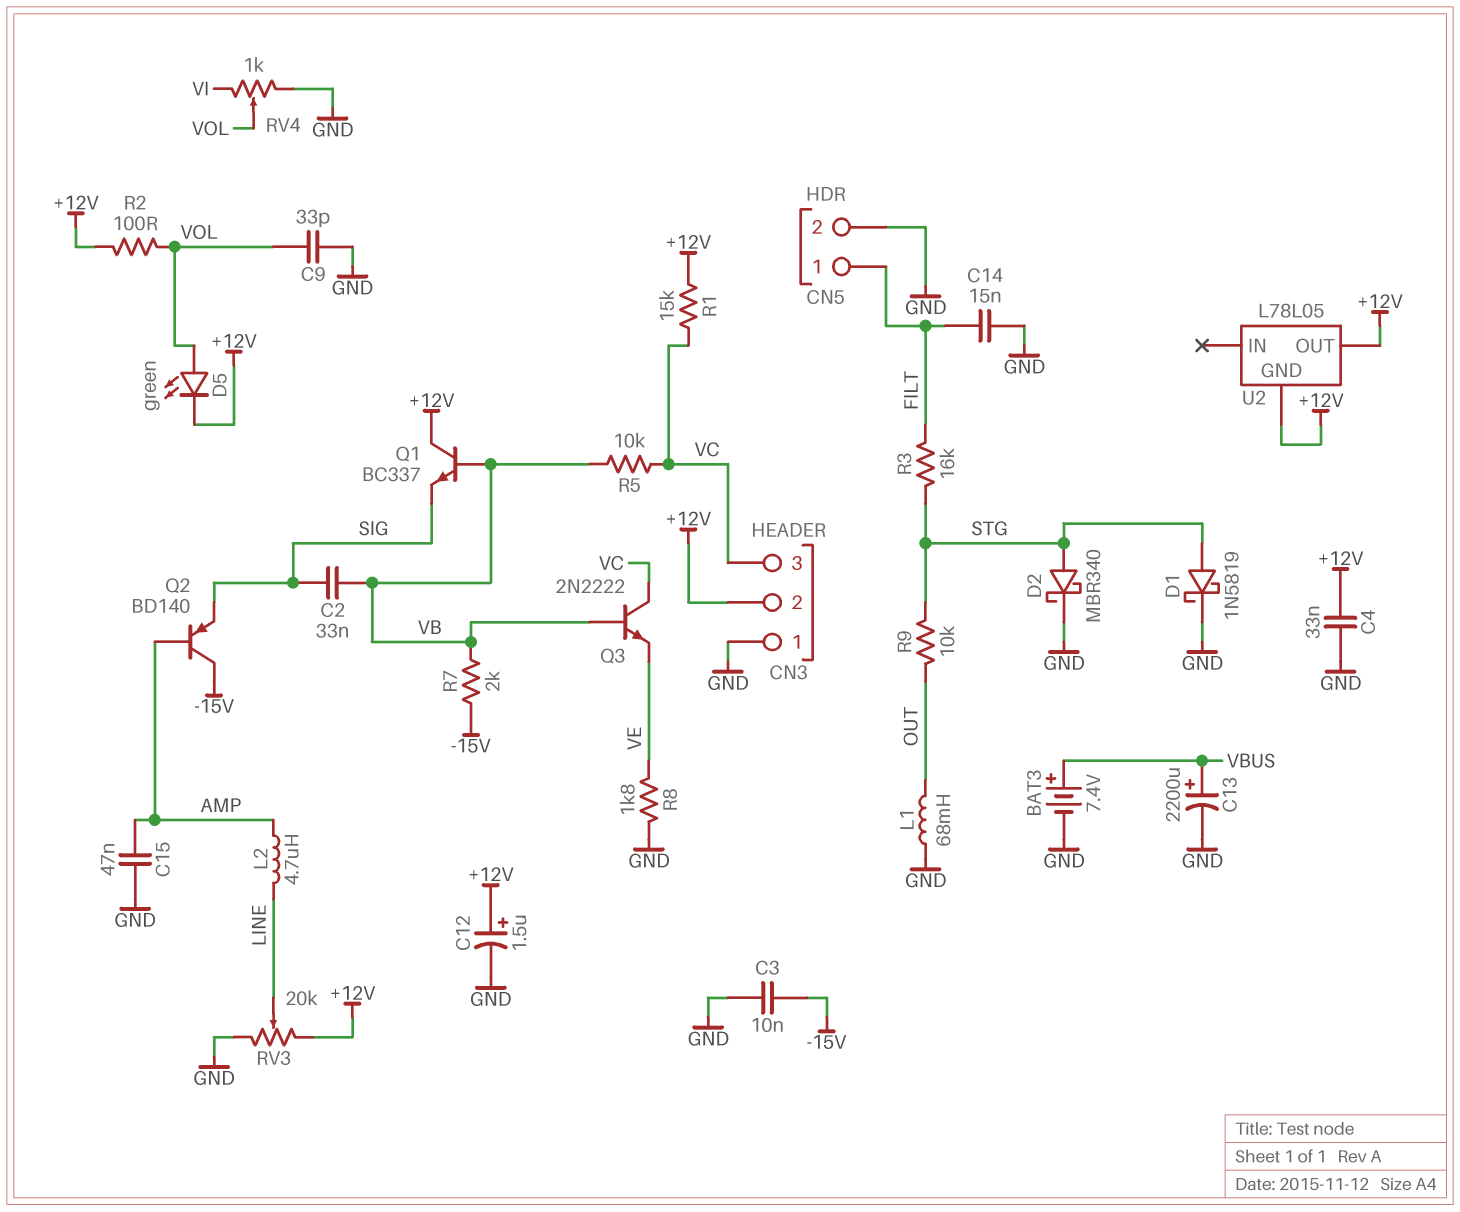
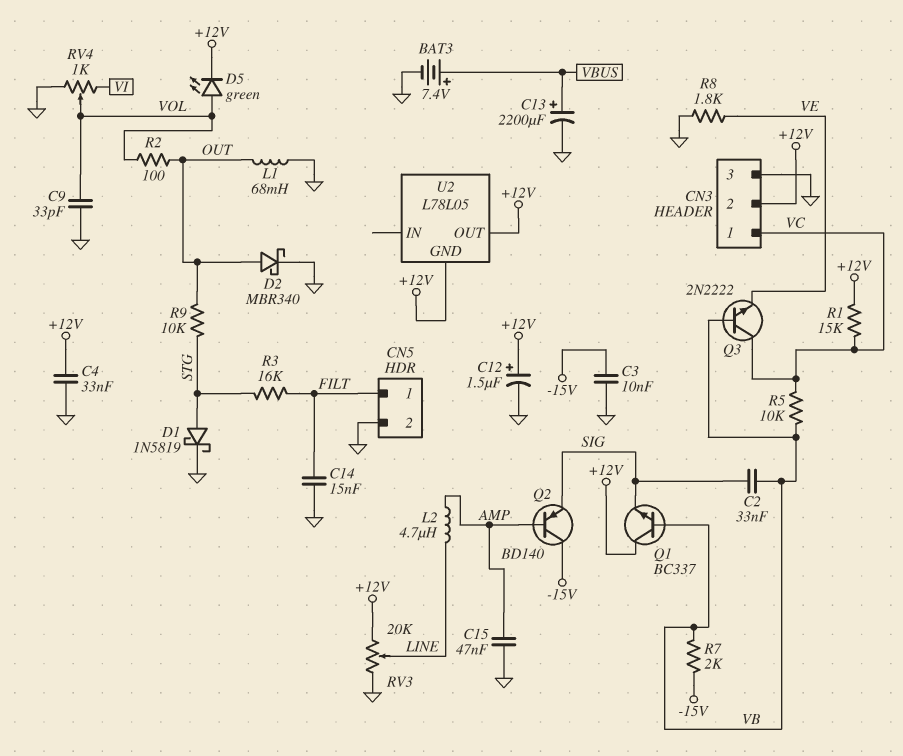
CN3 pin 1: GND -> VC
CN3 pin 3: VC -> GND
D2: schottky MBR340 (A STG, K GND) -> schottky MBR340 (A OUT, K GND)
R2: 100 (+12V, VOL) -> 100 (OUT, VOL)

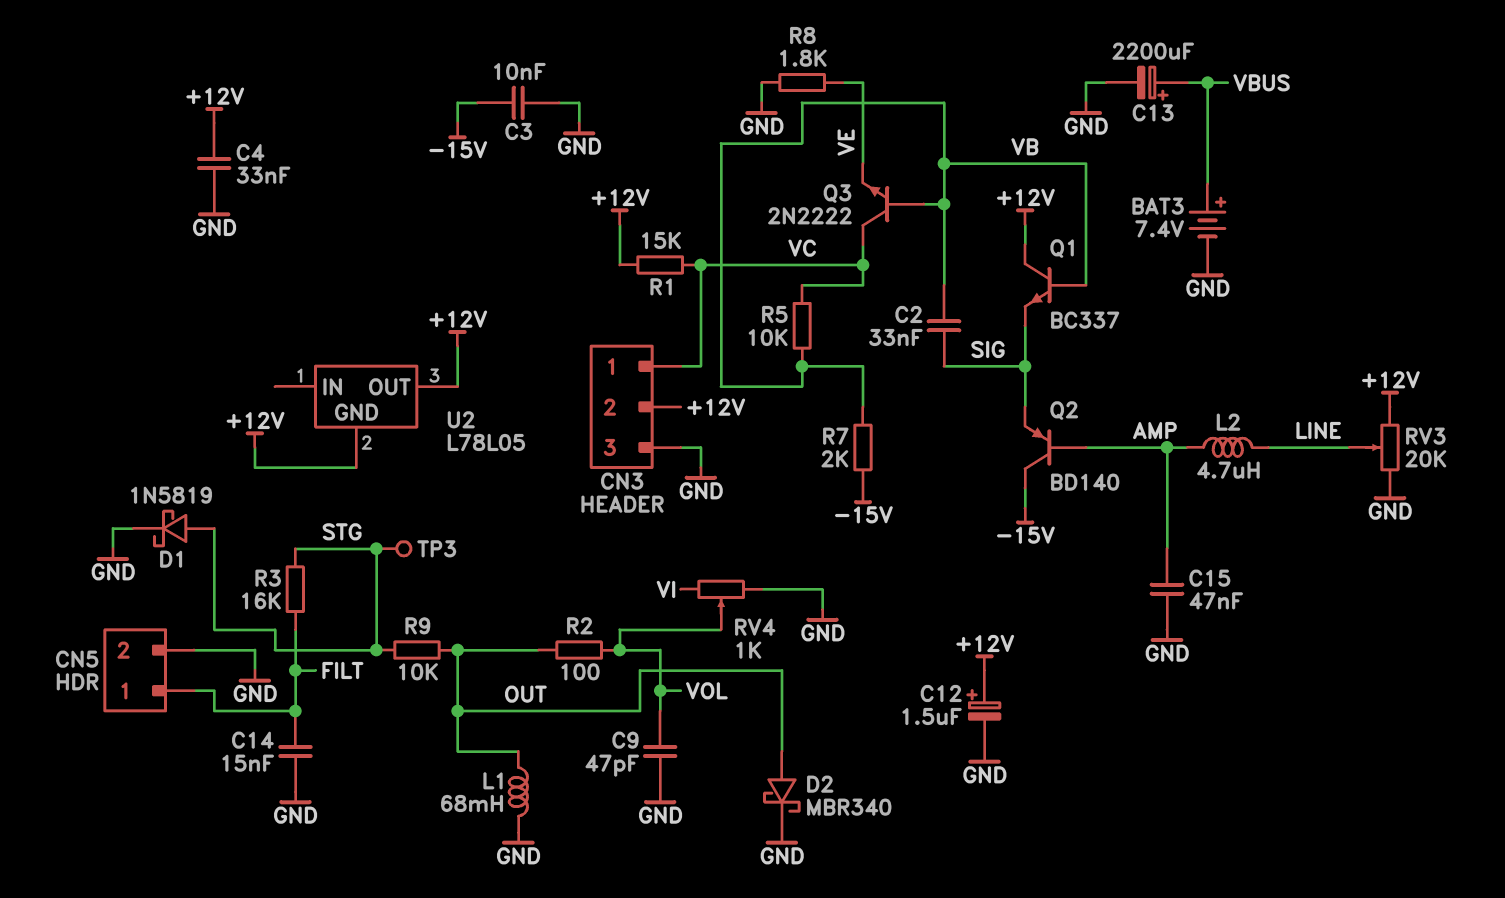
C9: 33pF (GND, VOL) -> 47pF (GND, VOL)
D5: LED green (A VOL, K +12V) -> none
TP3: none -> test point (STG)

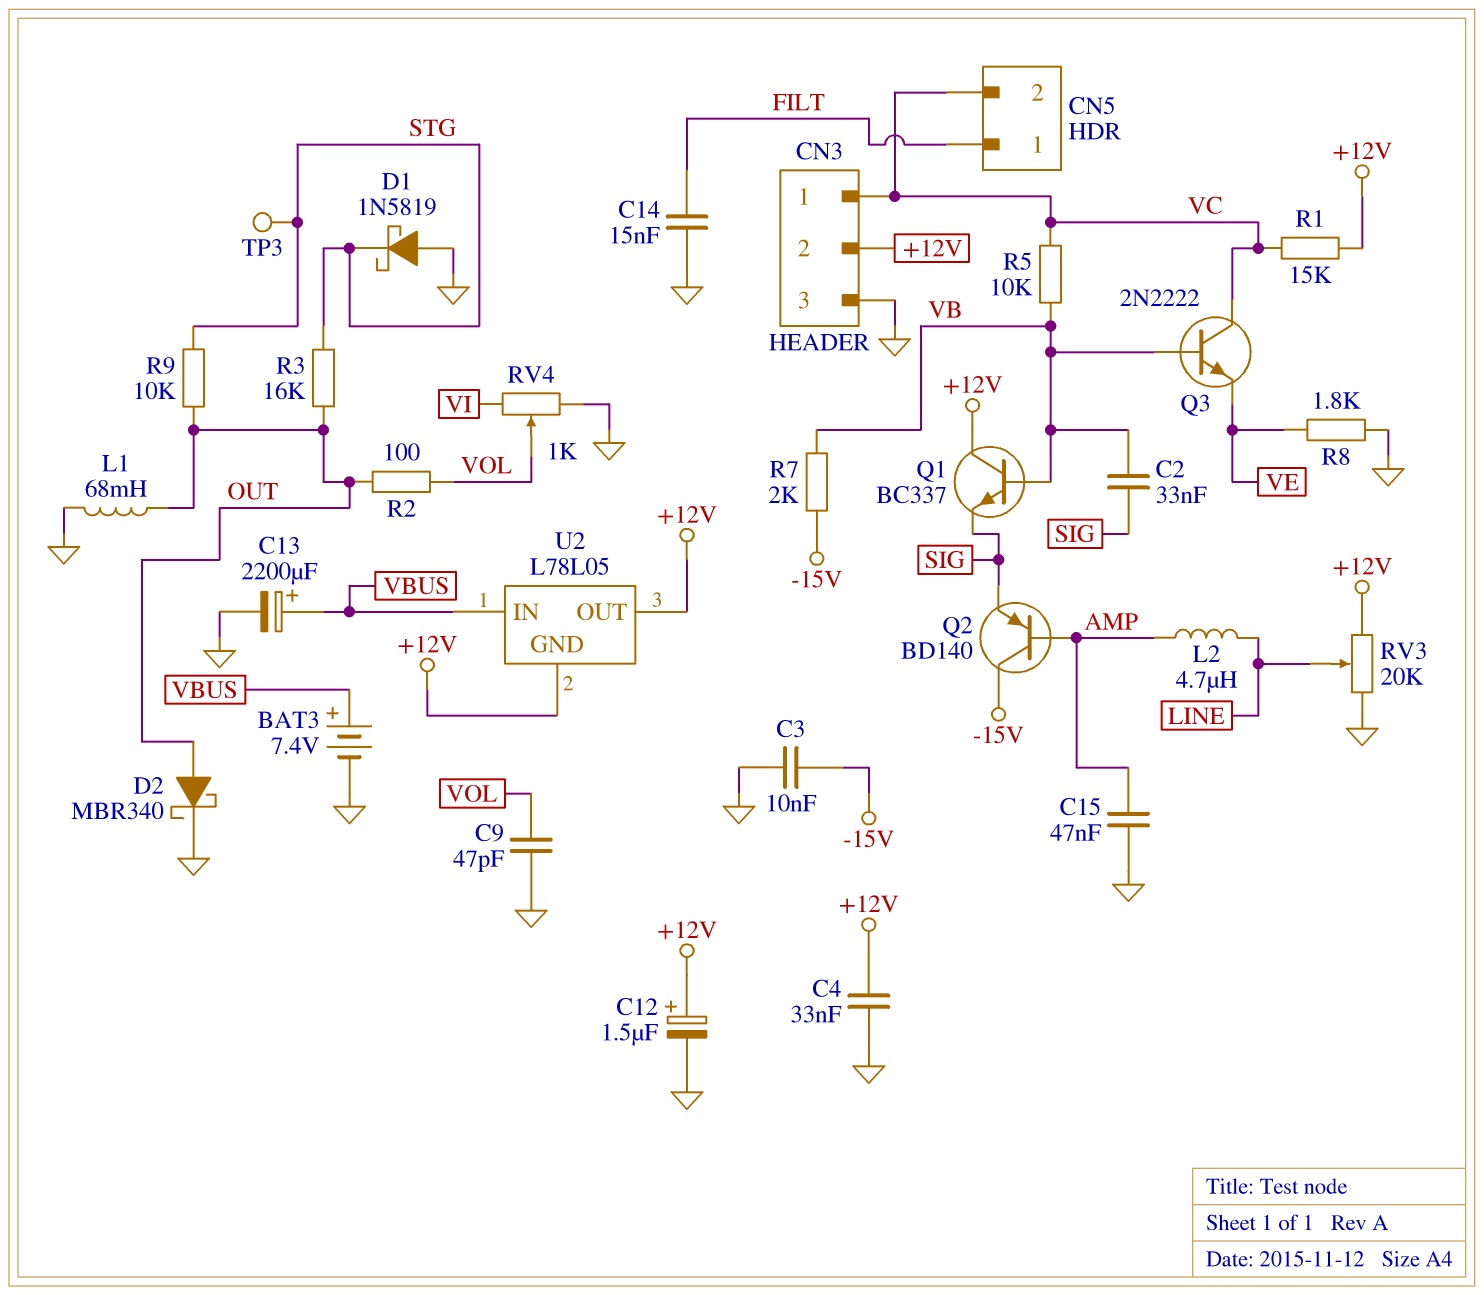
CN5 pin 2: GND -> VC
D1: schottky 1N5819 (A STG, K GND) -> schottky 1N5819 (A GND, K STG)
R3: 16k (FILT, STG) -> 16k (OUT, STG)
U2 pin IN: none -> VBUS

